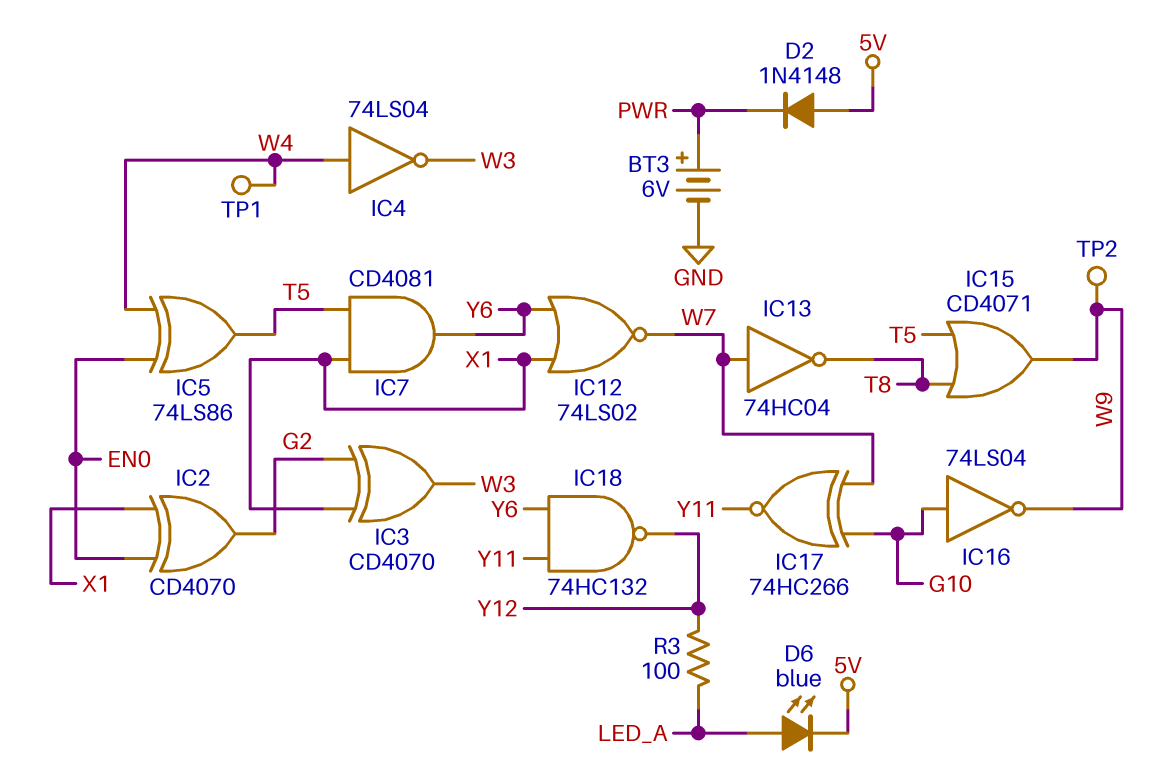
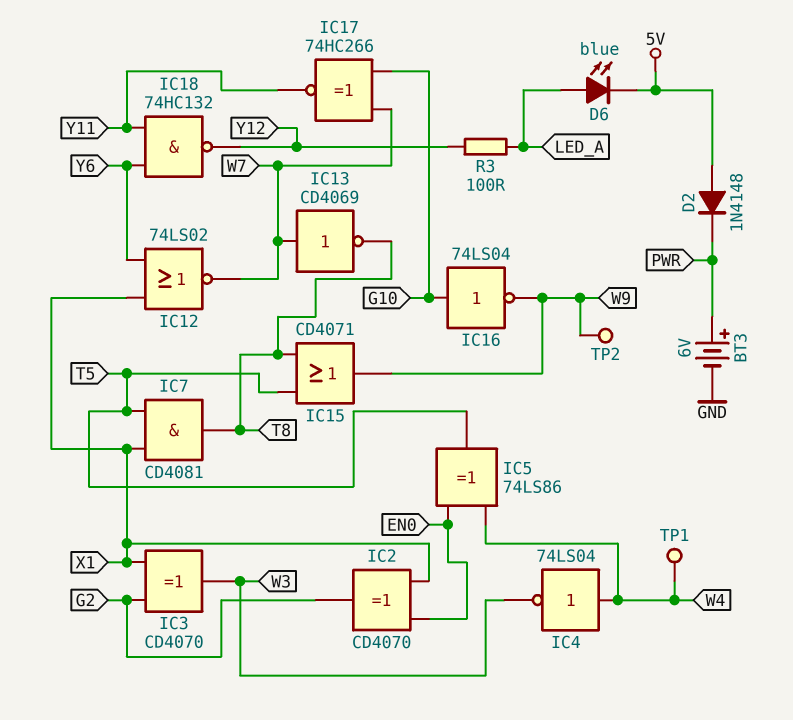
IC7: AND CD4081 (in T5, in X1, out Y6) -> AND CD4081 (in T5, in X1, out T8)
IC13: NOT 74HC04 (in W7, out T8) -> NOT CD4069 (in W7, out T8)

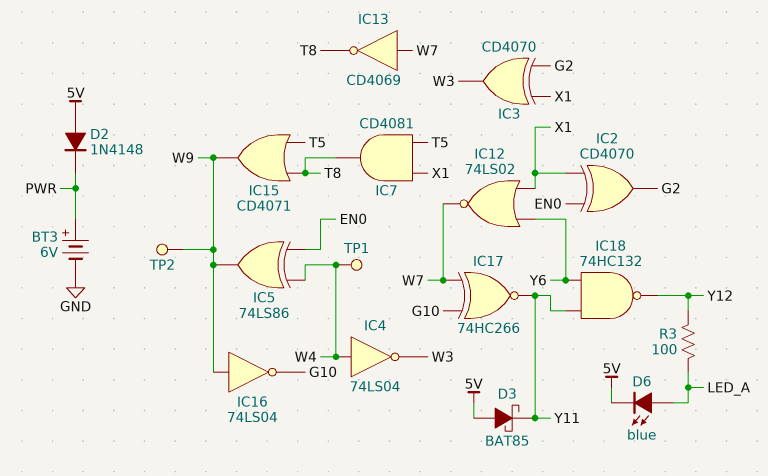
D3: none -> schottky BAT85 (A 5V, K Y11)
IC5: XOR 74LS86 (in EN0, in W4, out T5) -> XOR 74LS86 (in EN0, in W4, out W9)
IC16: NOT 74LS04 (in G10, out W9) -> NOT 74LS04 (in W9, out G10)

